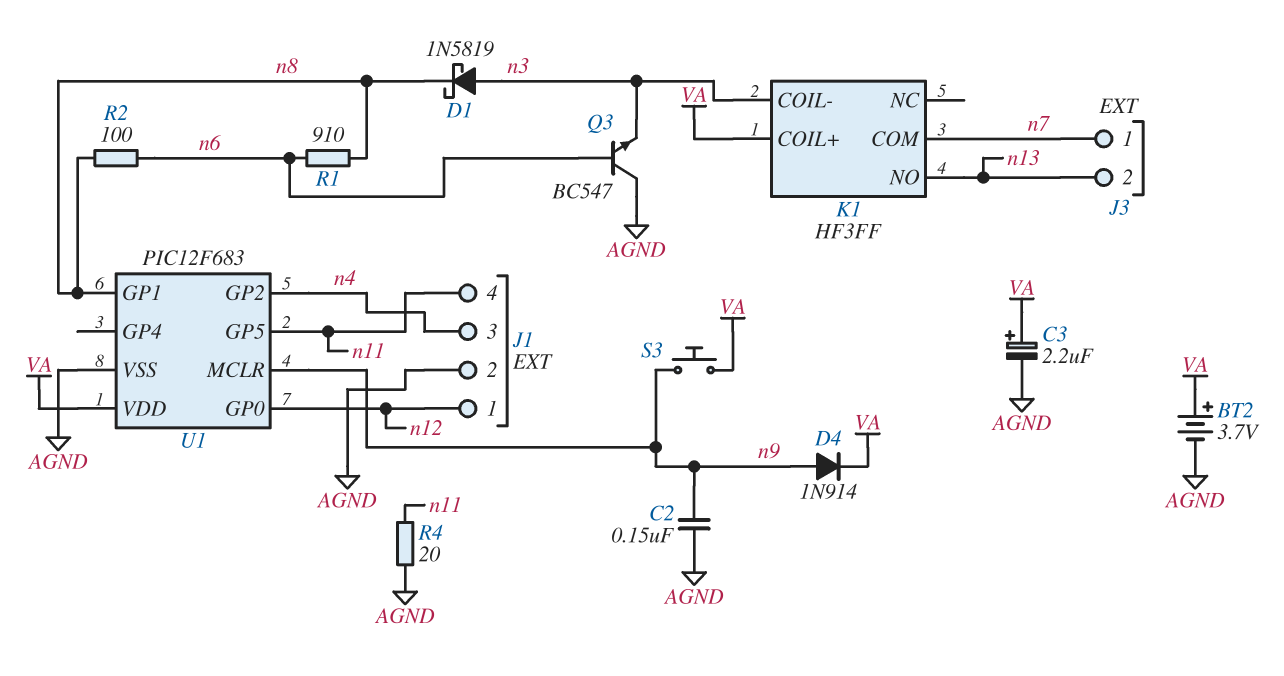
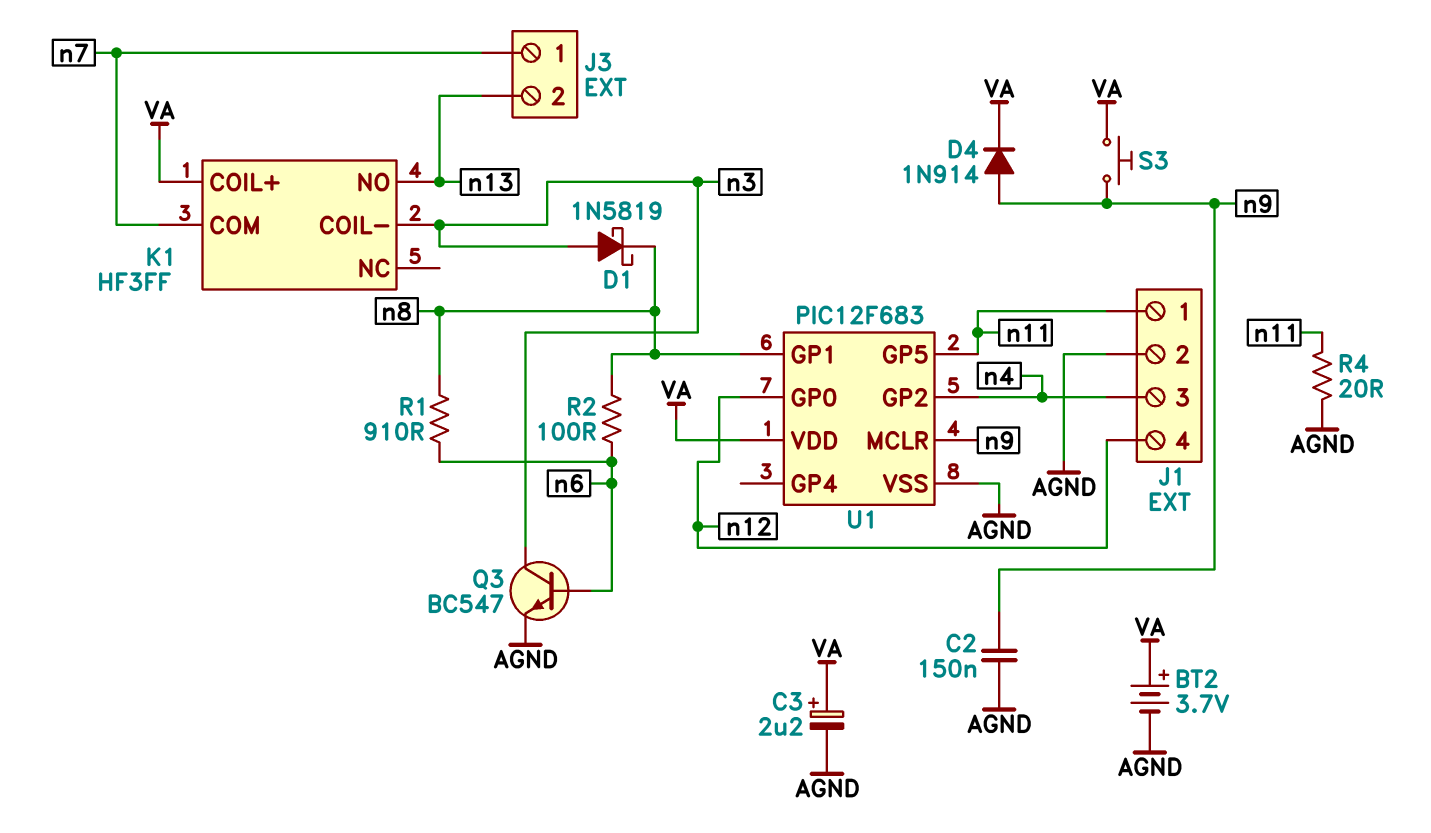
J1 pin 1: n12 -> n11
J1 pin 4: n11 -> n12
Q3: NPN BC547 (B n6, C AGND, E n3) -> NPN BC547 (B n6, C n3, E AGND)

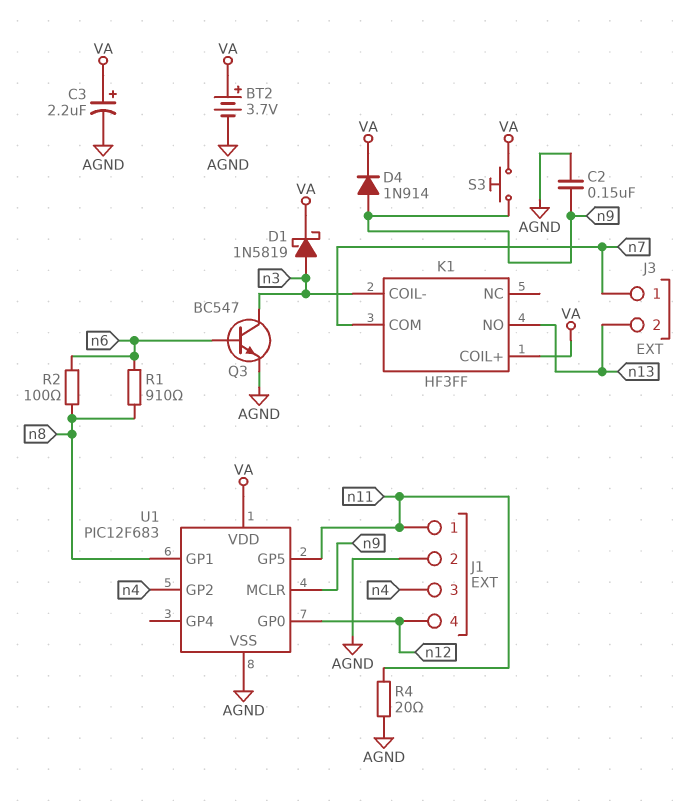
D1: schottky 1N5819 (A n3, K n8) -> schottky 1N5819 (A n3, K VA)

